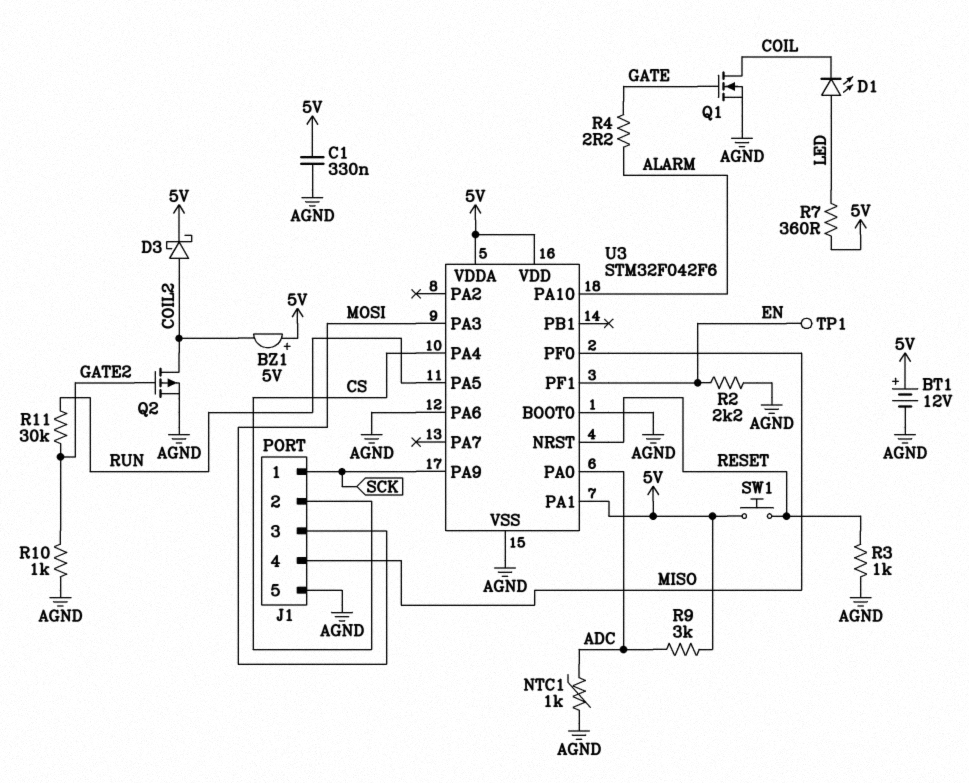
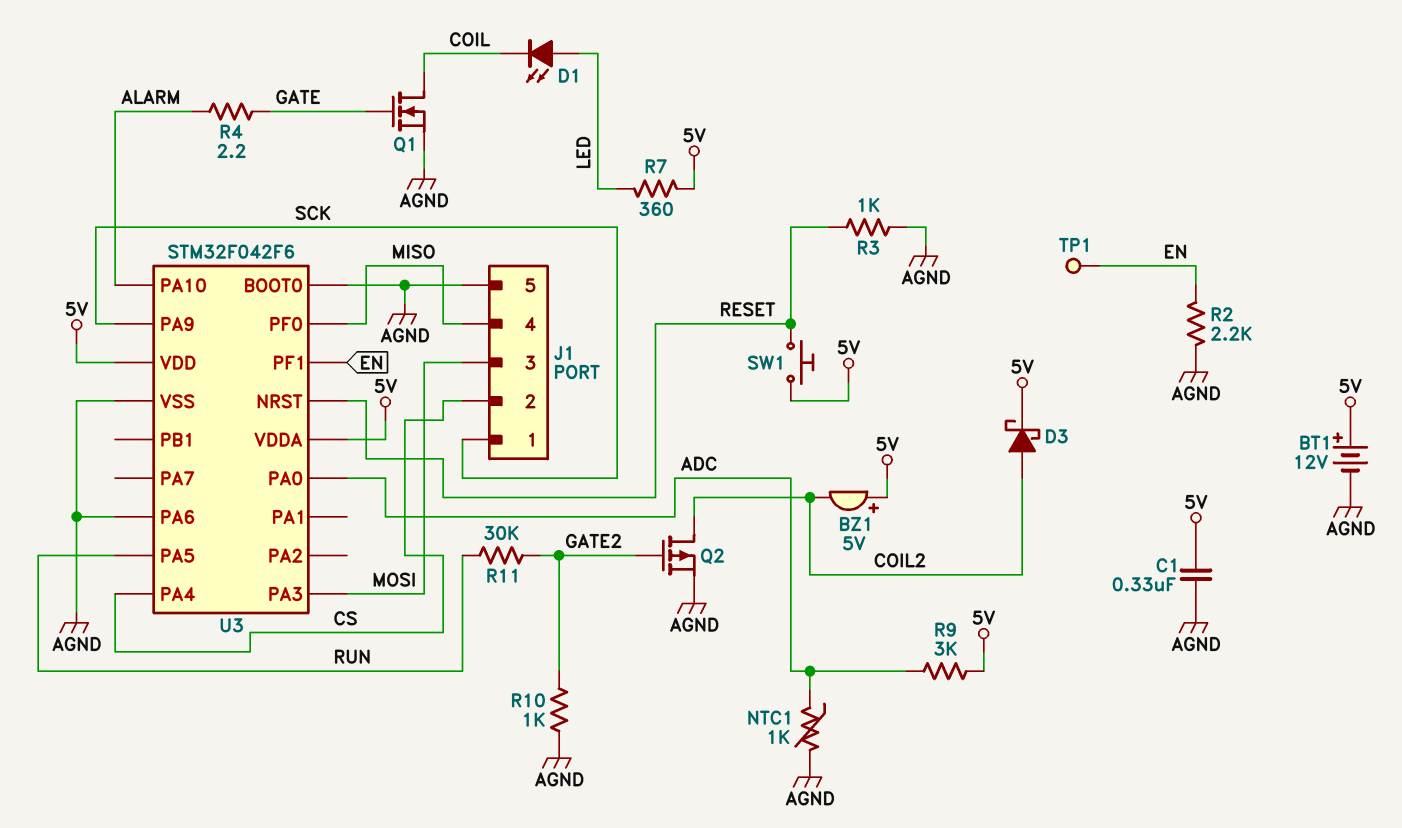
U3 pin PA1: 5V -> none

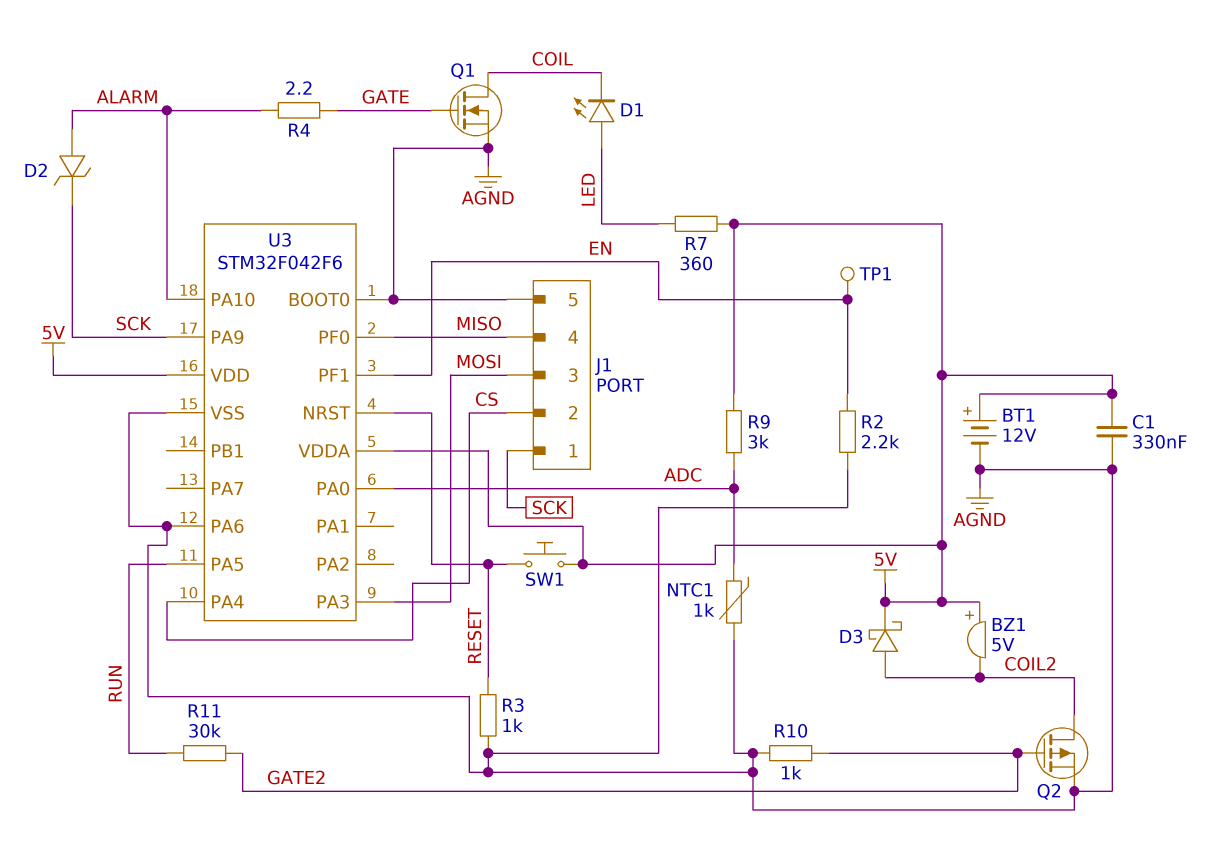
D2: none -> zener (A ALARM, K SCK)

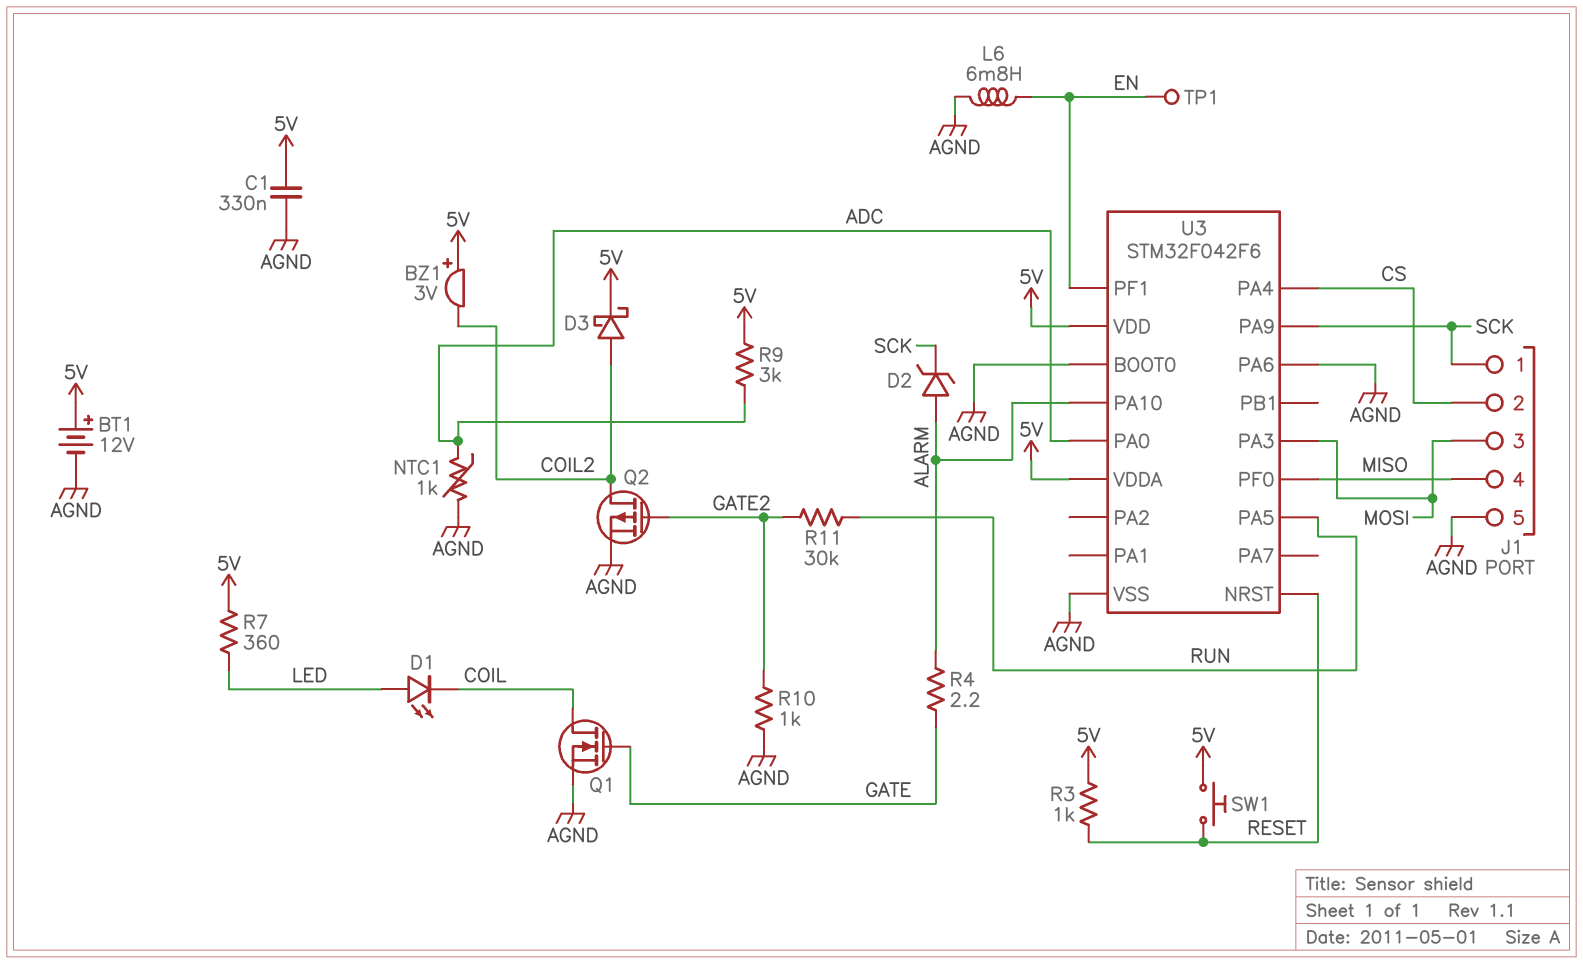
BZ1: buzzer 5V (plus 5V, minus COIL2) -> buzzer 3V (plus 5V, minus COIL2)
L6: none -> 6.8mH (AGND, EN)
R2: 2.2k (AGND, EN) -> none
R3: 1k (AGND, RESET) -> 1k (5V, RESET)

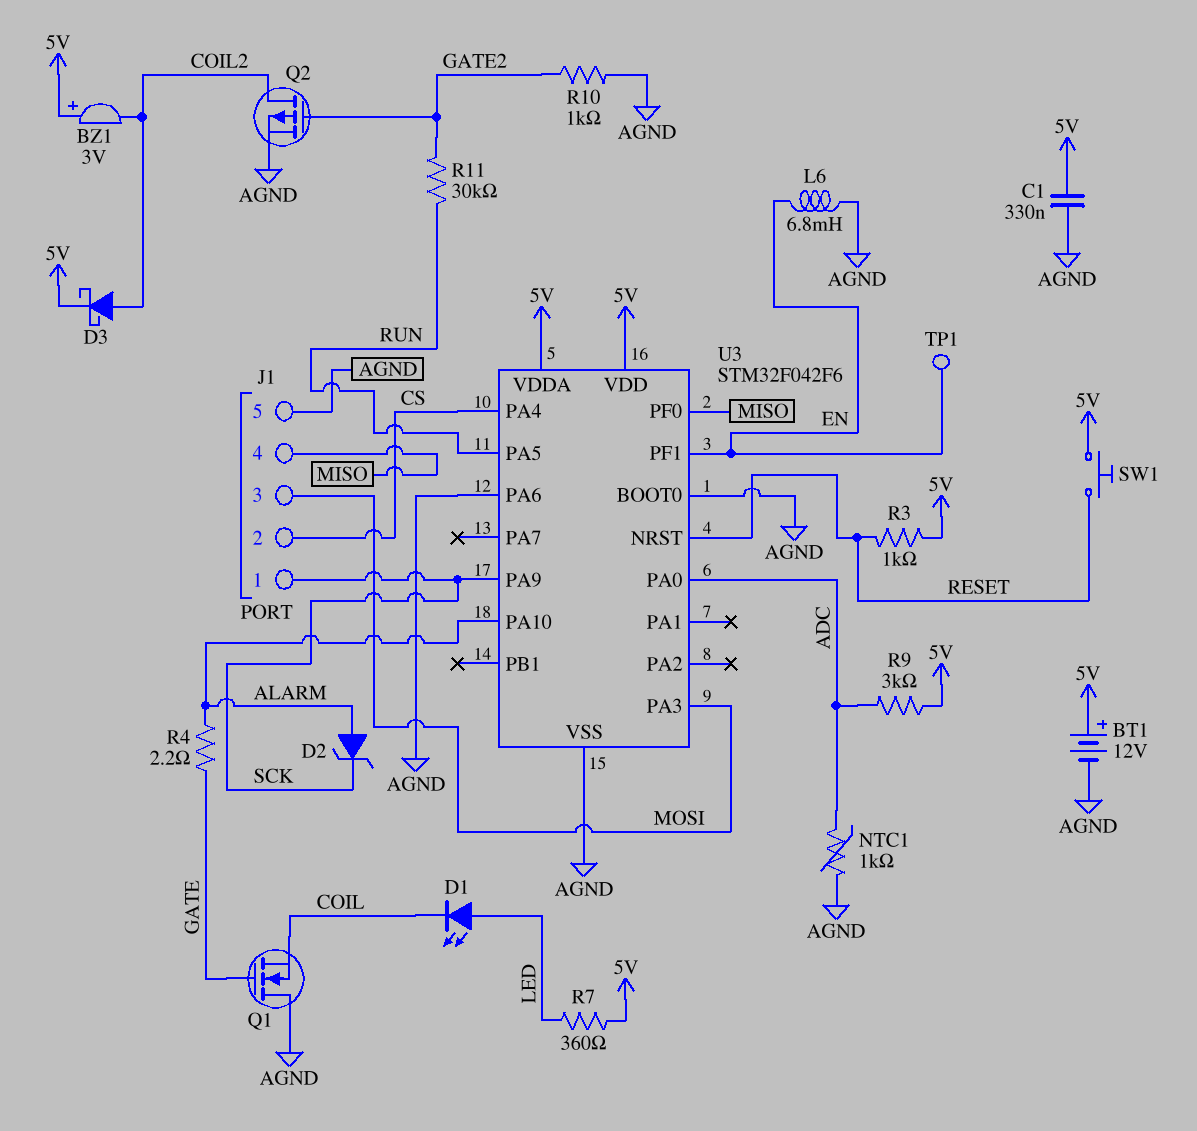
Q1: NMOS (G GATE, D COIL, S AGND) -> NMOS (G GATE, D AGND, S COIL)

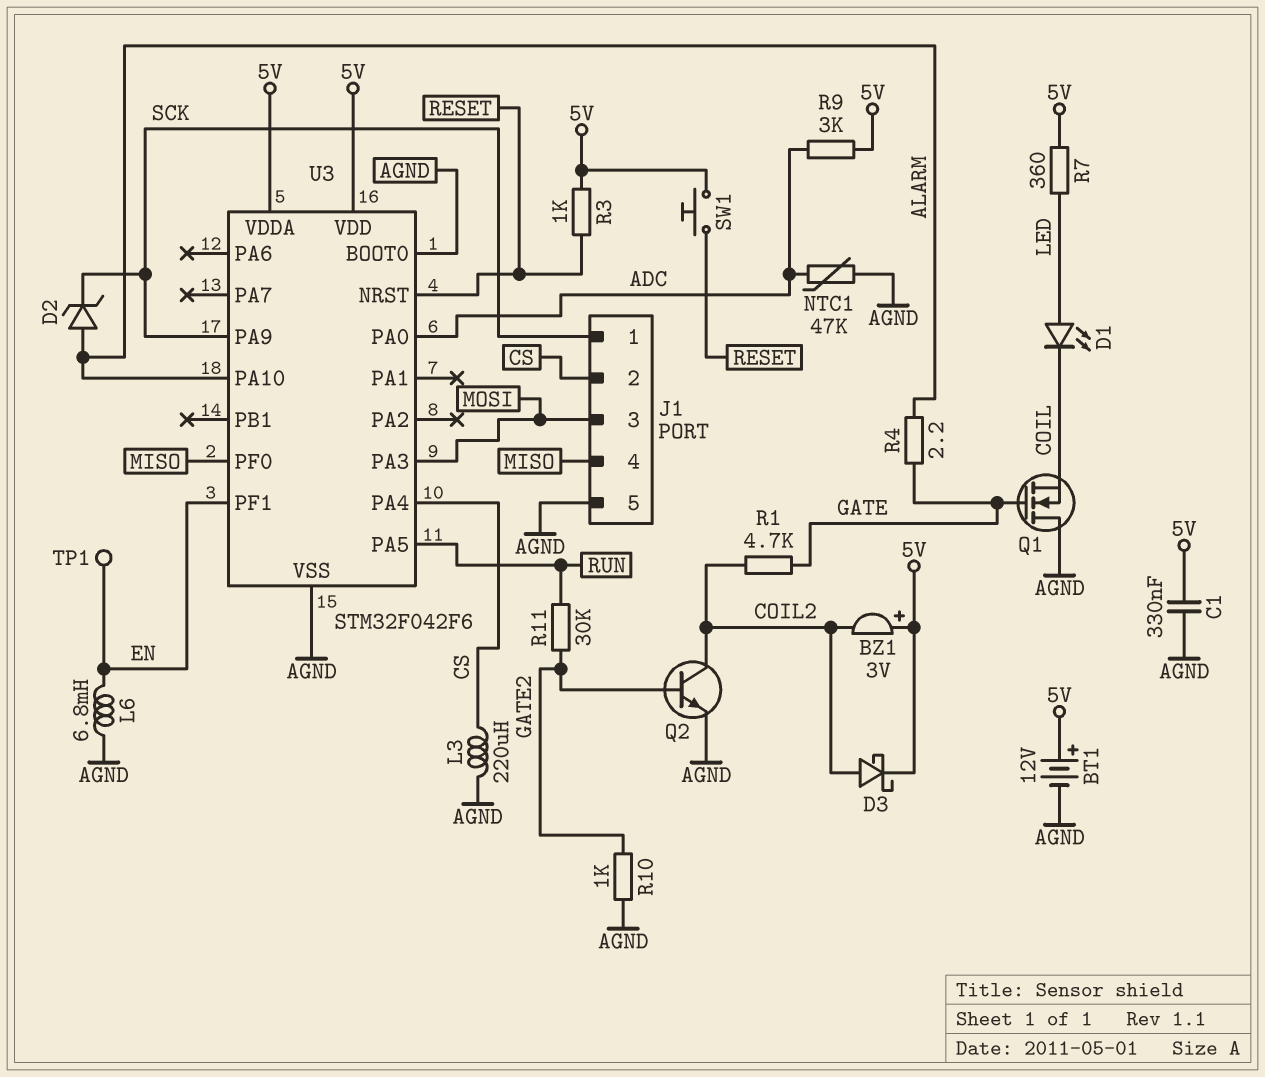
L3: none -> 220uH (AGND, CS)
NTC1: 1k (ADC, AGND) -> 47k (ADC, AGND)
Q2: PMOS (G GATE2, D COIL2, S AGND) -> NPN (B GATE2, C COIL2, E AGND)
R1: none -> 4.7k (COIL2, GATE)
U3 pin PA6: AGND -> none

